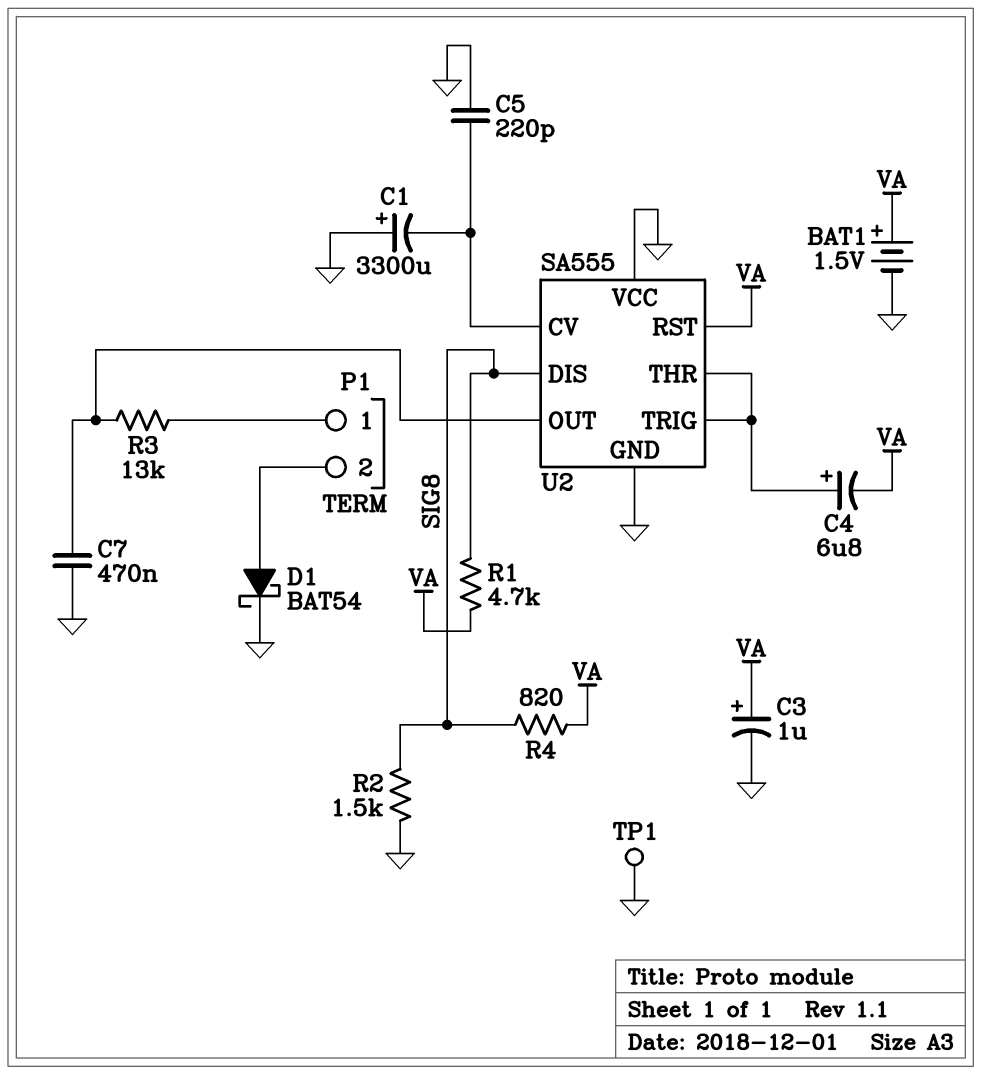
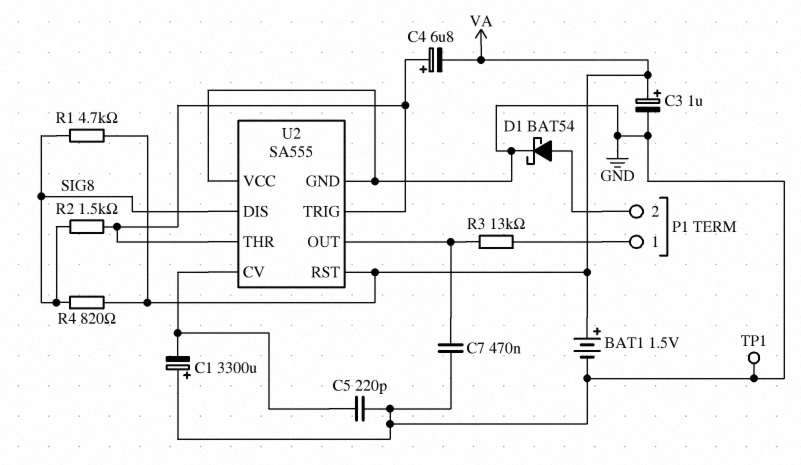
R2: 1.5k (GND, SIG8) -> 1.5k (SIG8, U2/THR)

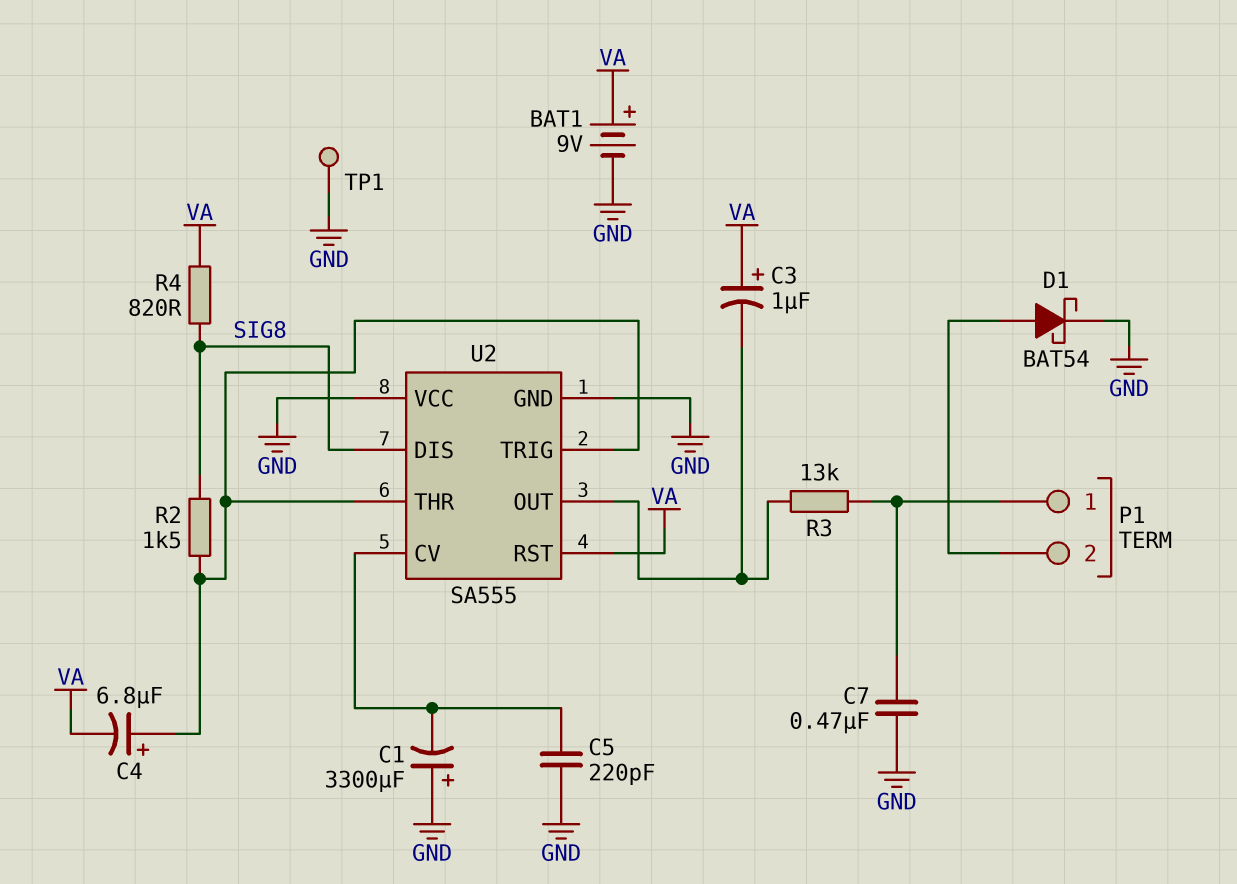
BAT1: 1.5V (plus VA, minus GND) -> 9V (plus VA, minus GND)
C3: 1uF (plus VA, minus GND) -> 1uF (plus VA, minus U2/OUT)
C7: 470nF (GND, U2/OUT) -> 470nF (GND, P1/1)
R1: 4.7k (SIG8, VA) -> none

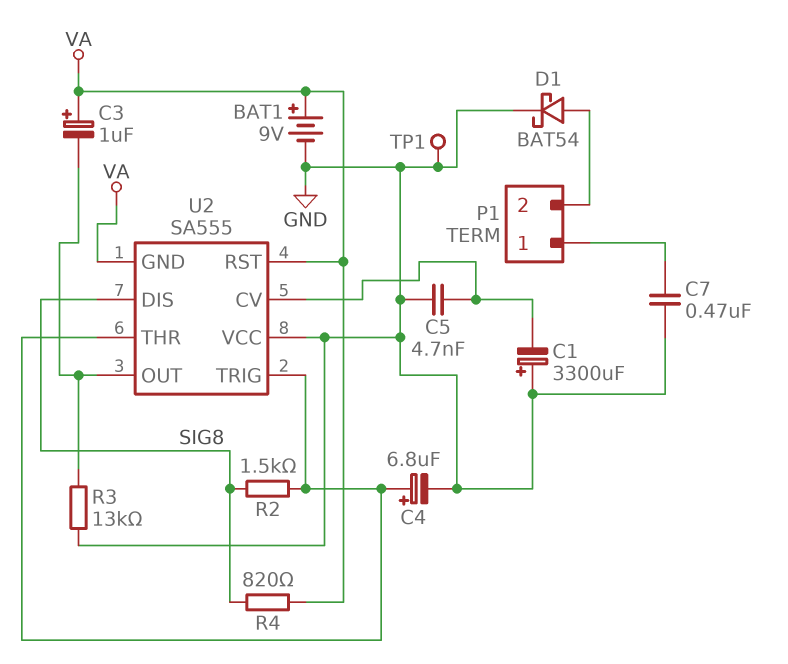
C4: 6.8uF (plus U2/THR, minus VA) -> 6.8uF (plus U2/THR, minus GND)
C5: 220pF (GND, U2/CV) -> 4.7nF (GND, U2/CV)
R3: 13k (P1/1, U2/OUT) -> 13k (GND, U2/OUT)
U2 pin GND: GND -> VA

